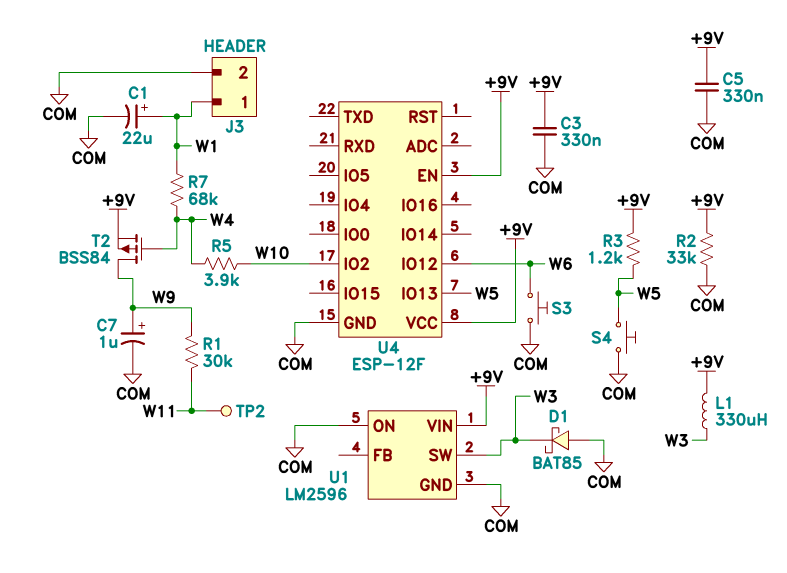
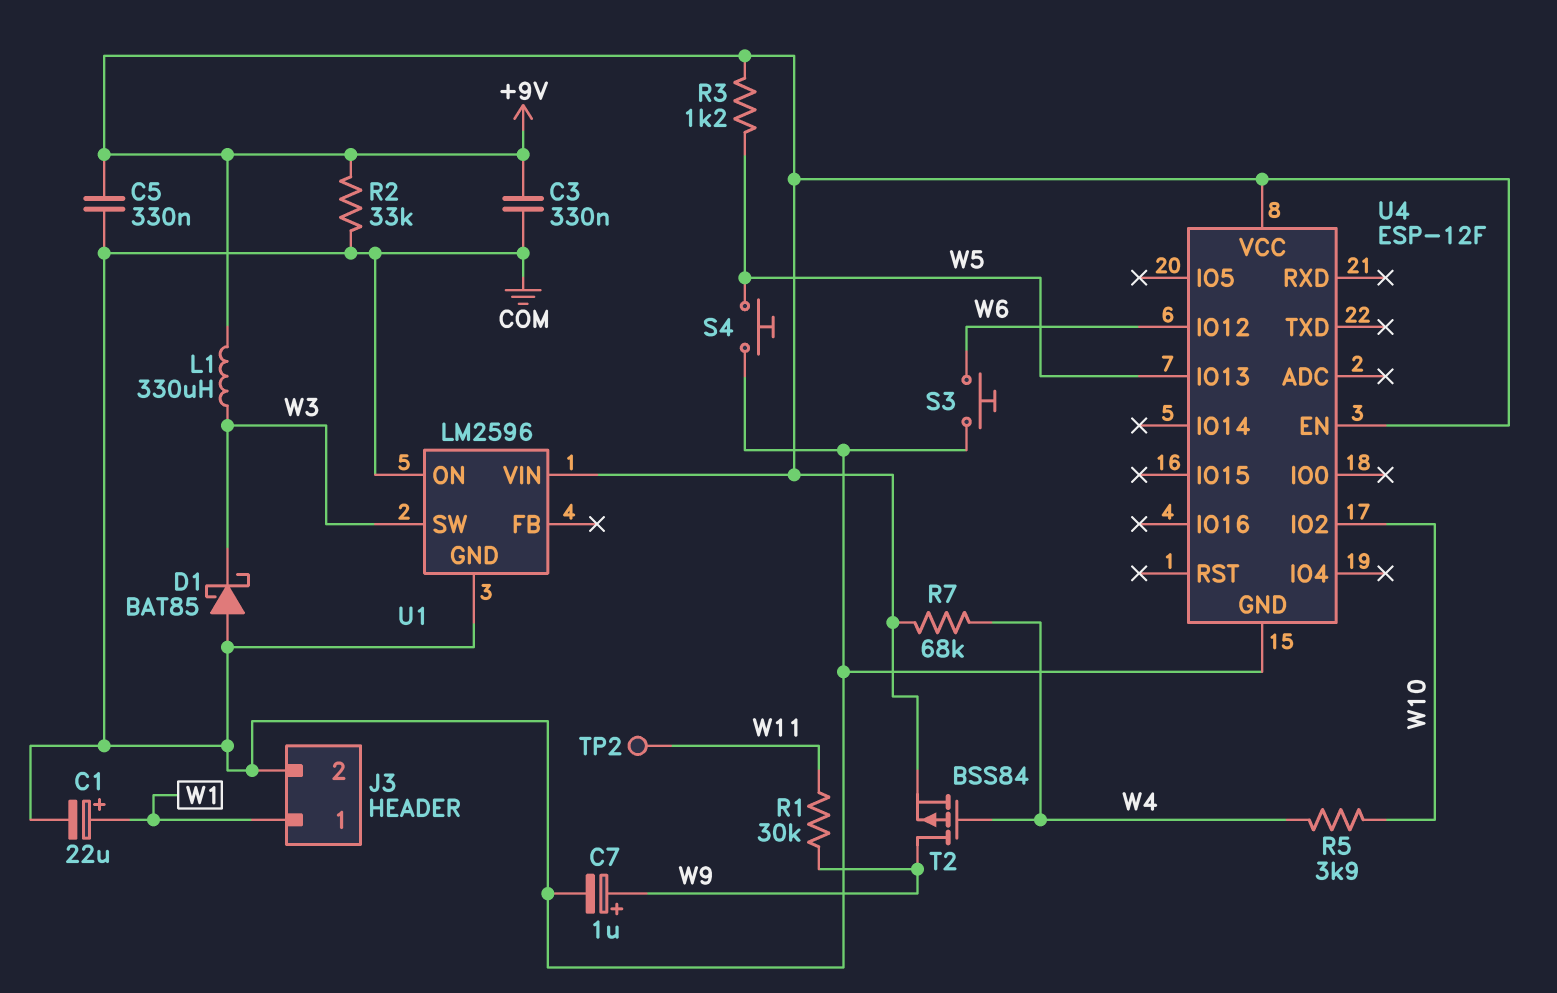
R7: 68k (W1, W4) -> 68k (+9V, W4)

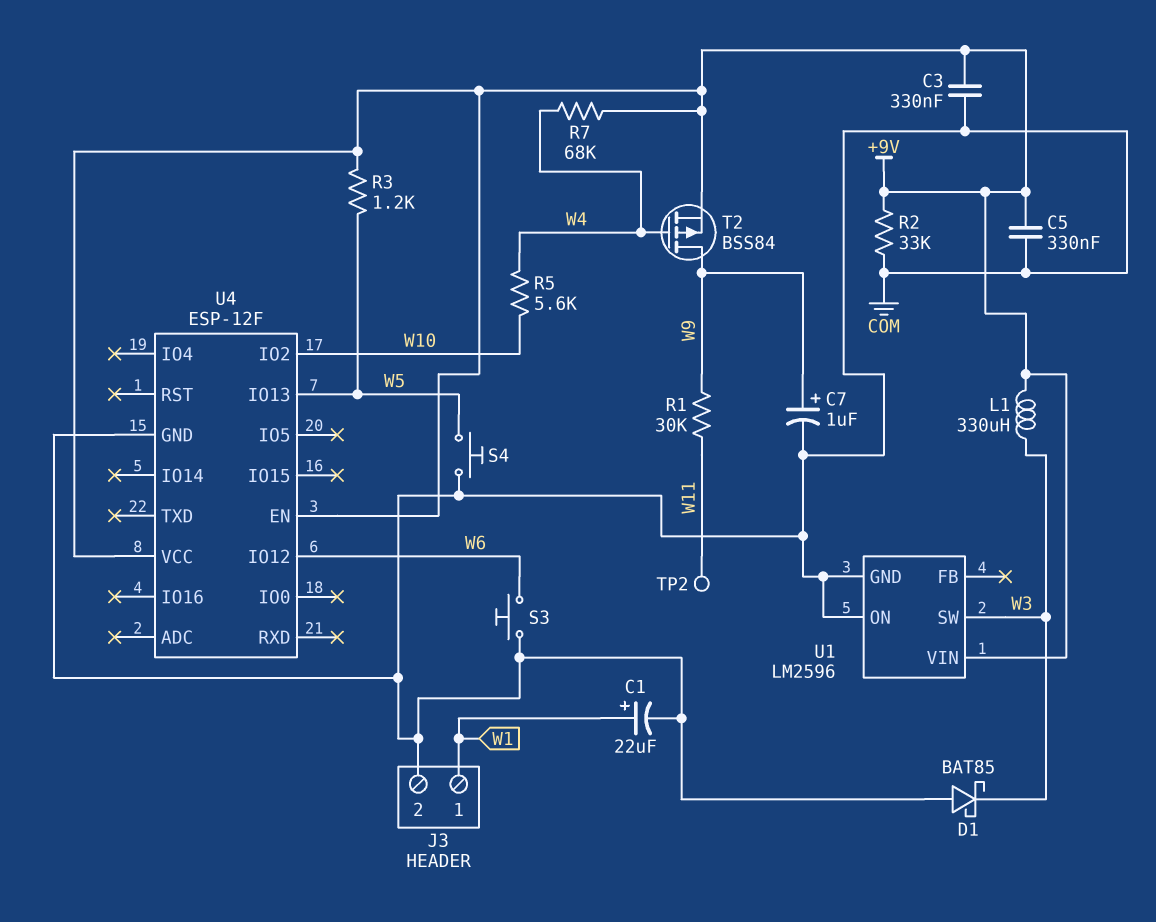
R5: 3.9k (W4, W10) -> 5.6k (W4, W10)

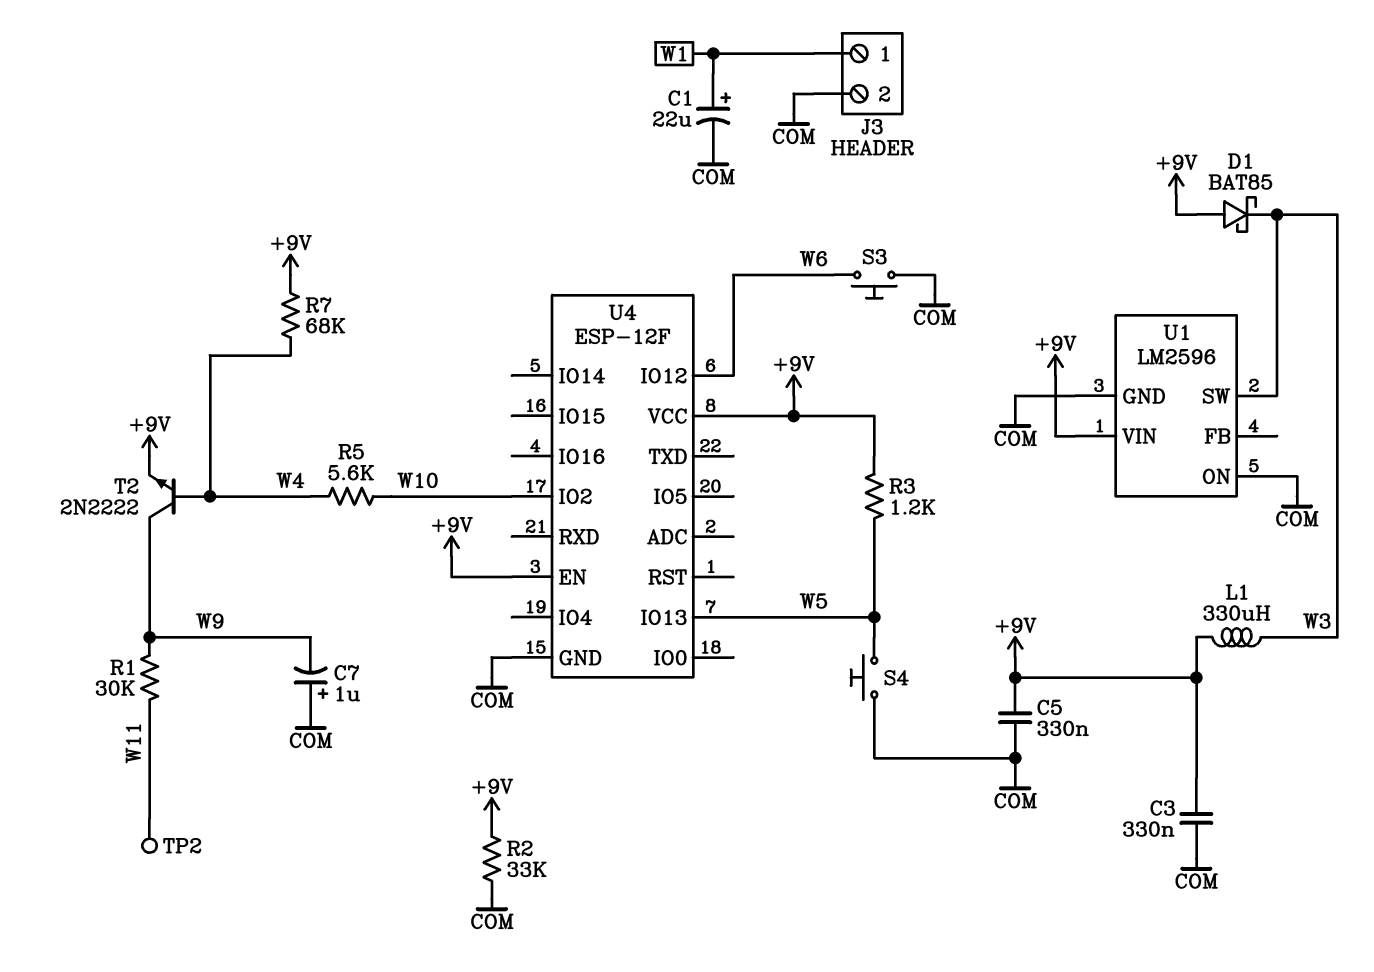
C7: 1uF (plus W9, minus COM) -> 1uF (plus COM, minus W9)
D1: schottky BAT85 (A COM, K W3) -> schottky BAT85 (A +9V, K W3)
T2: PMOS BSS84 (G W4, D W9, S +9V) -> NPN 2N2222 (B W4, C W9, E +9V)

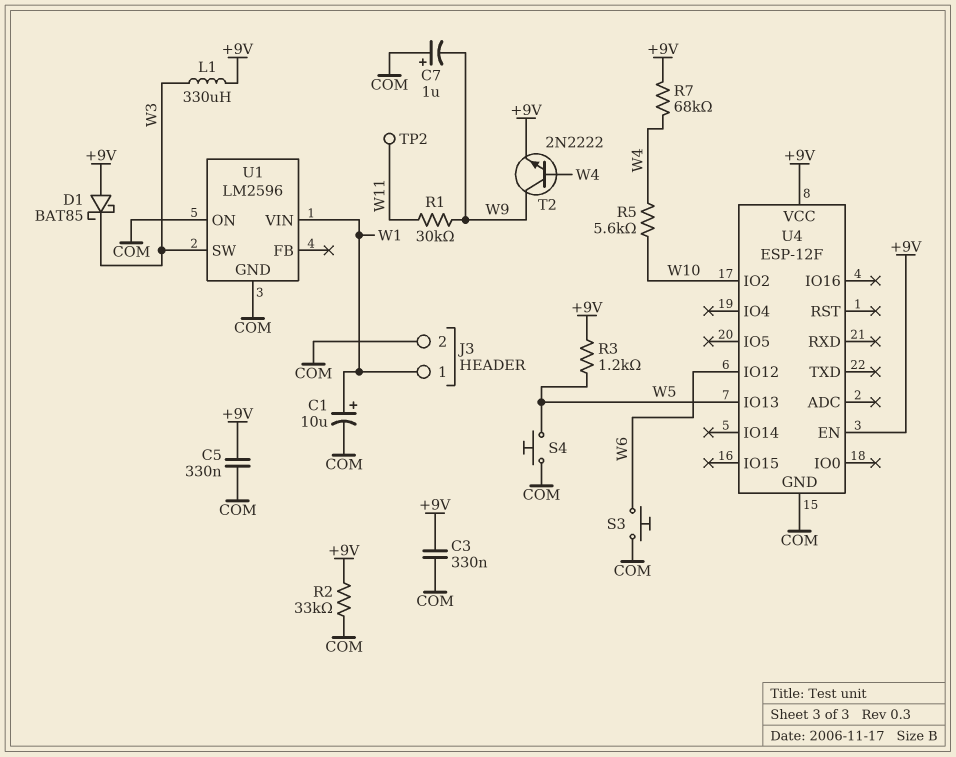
C1: 22uF (plus W1, minus COM) -> 10uF (plus W1, minus COM)
U1 pin VIN: +9V -> W1

